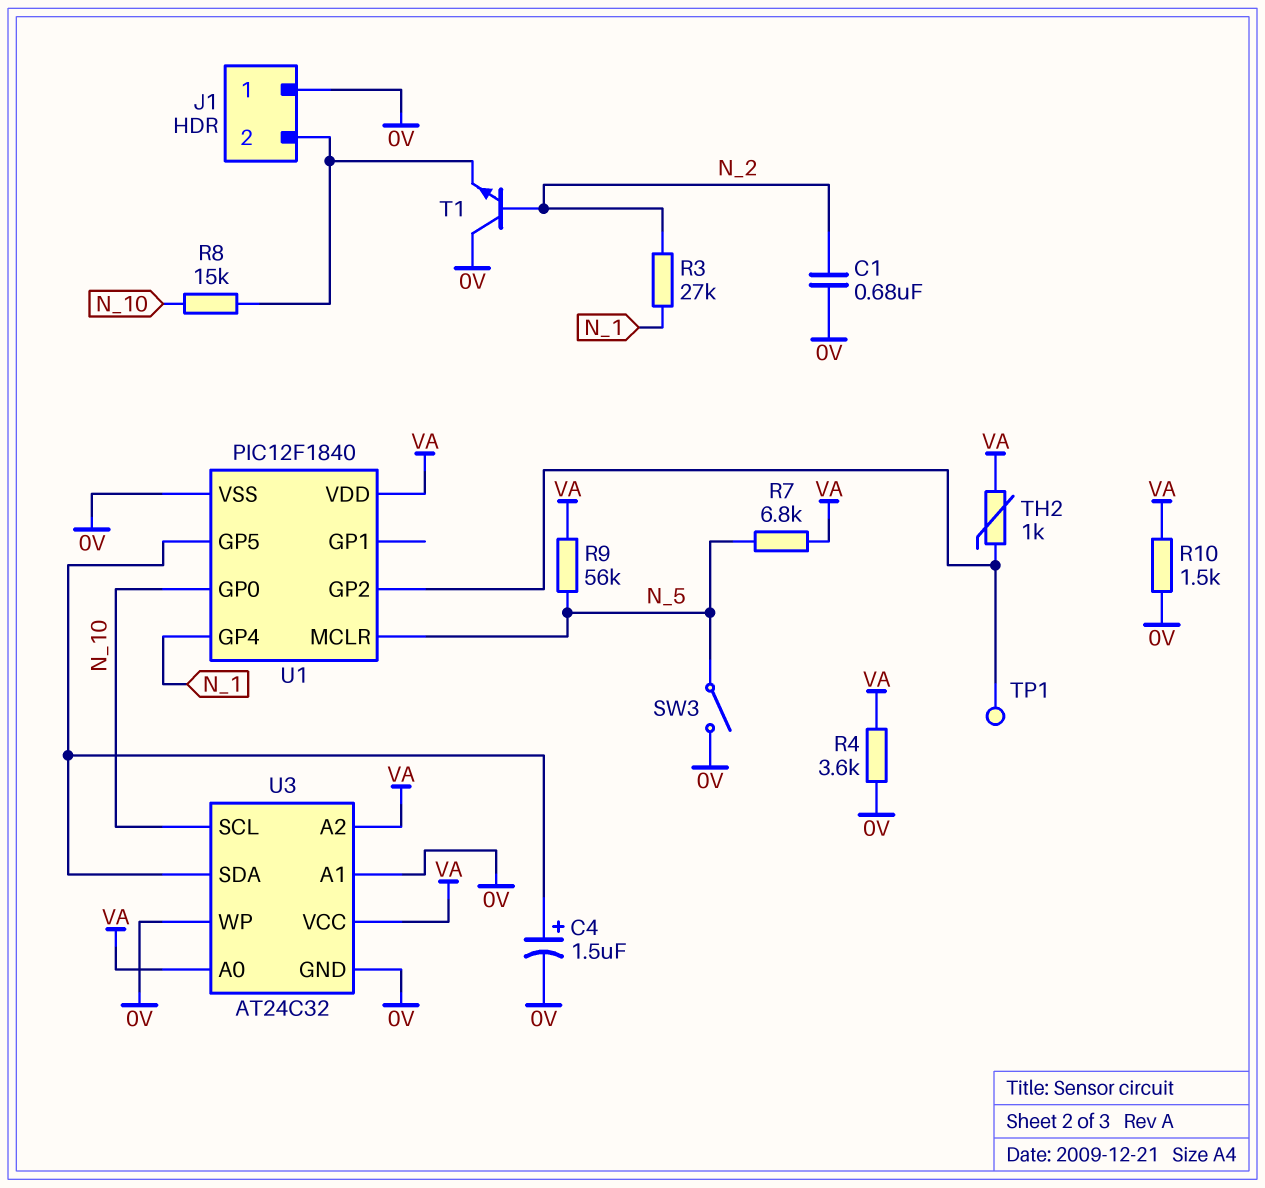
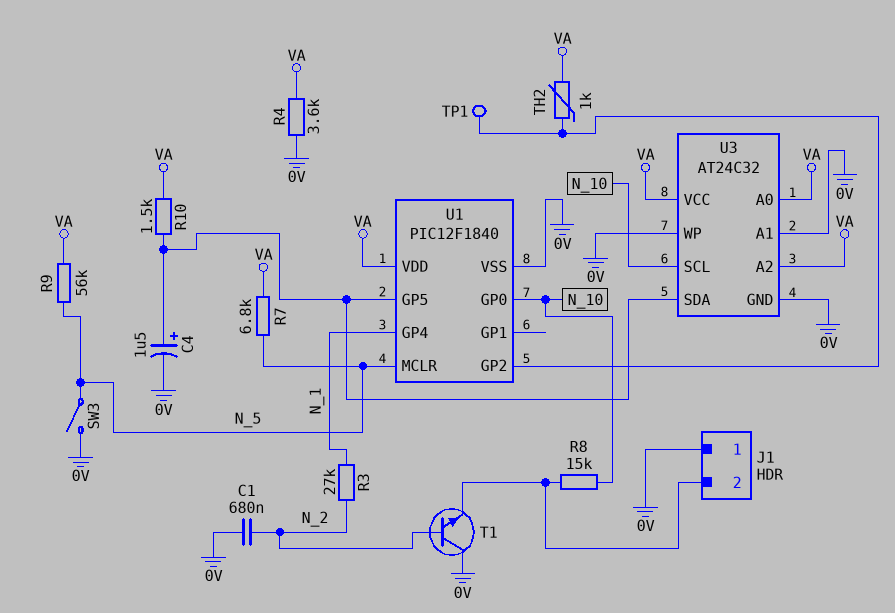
R10: 1.5k (0V, VA) -> 1.5k (U1/GP5, VA)

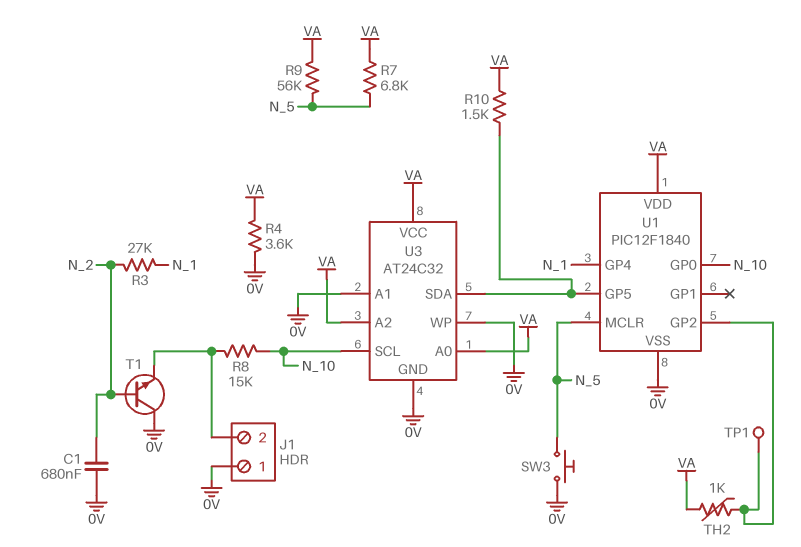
C4: 1.5uF (plus U1/GP5, minus 0V) -> none
SW3: switch (0V, N_5) -> button (0V, N_5)

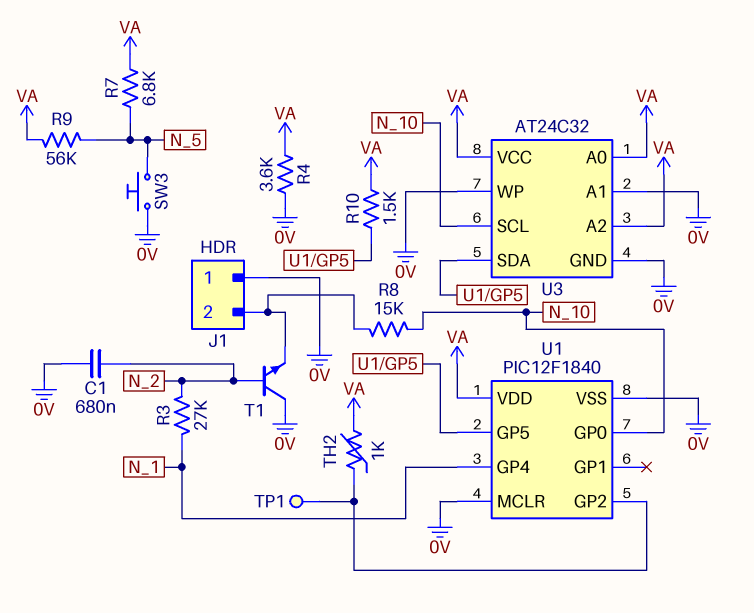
U1 pin MCLR: N_5 -> 0V

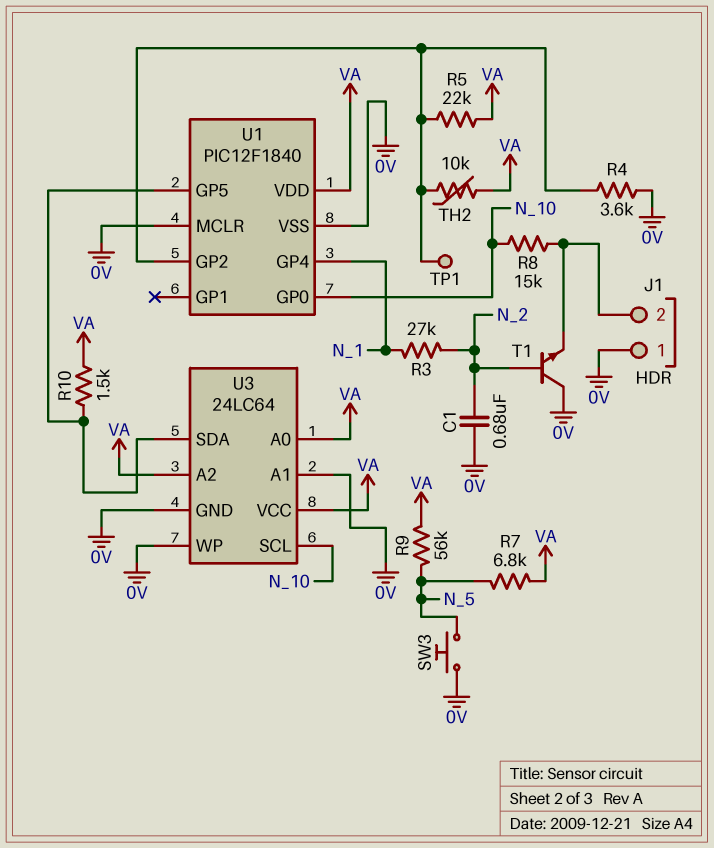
R4: 3.6k (0V, VA) -> 3.6k (0V, U1/GP2)
R5: none -> 22k (U1/GP2, VA)
TH2: 1k (U1/GP2, VA) -> 10k (U1/GP2, VA)
U3: AT24C32 -> 24LC64

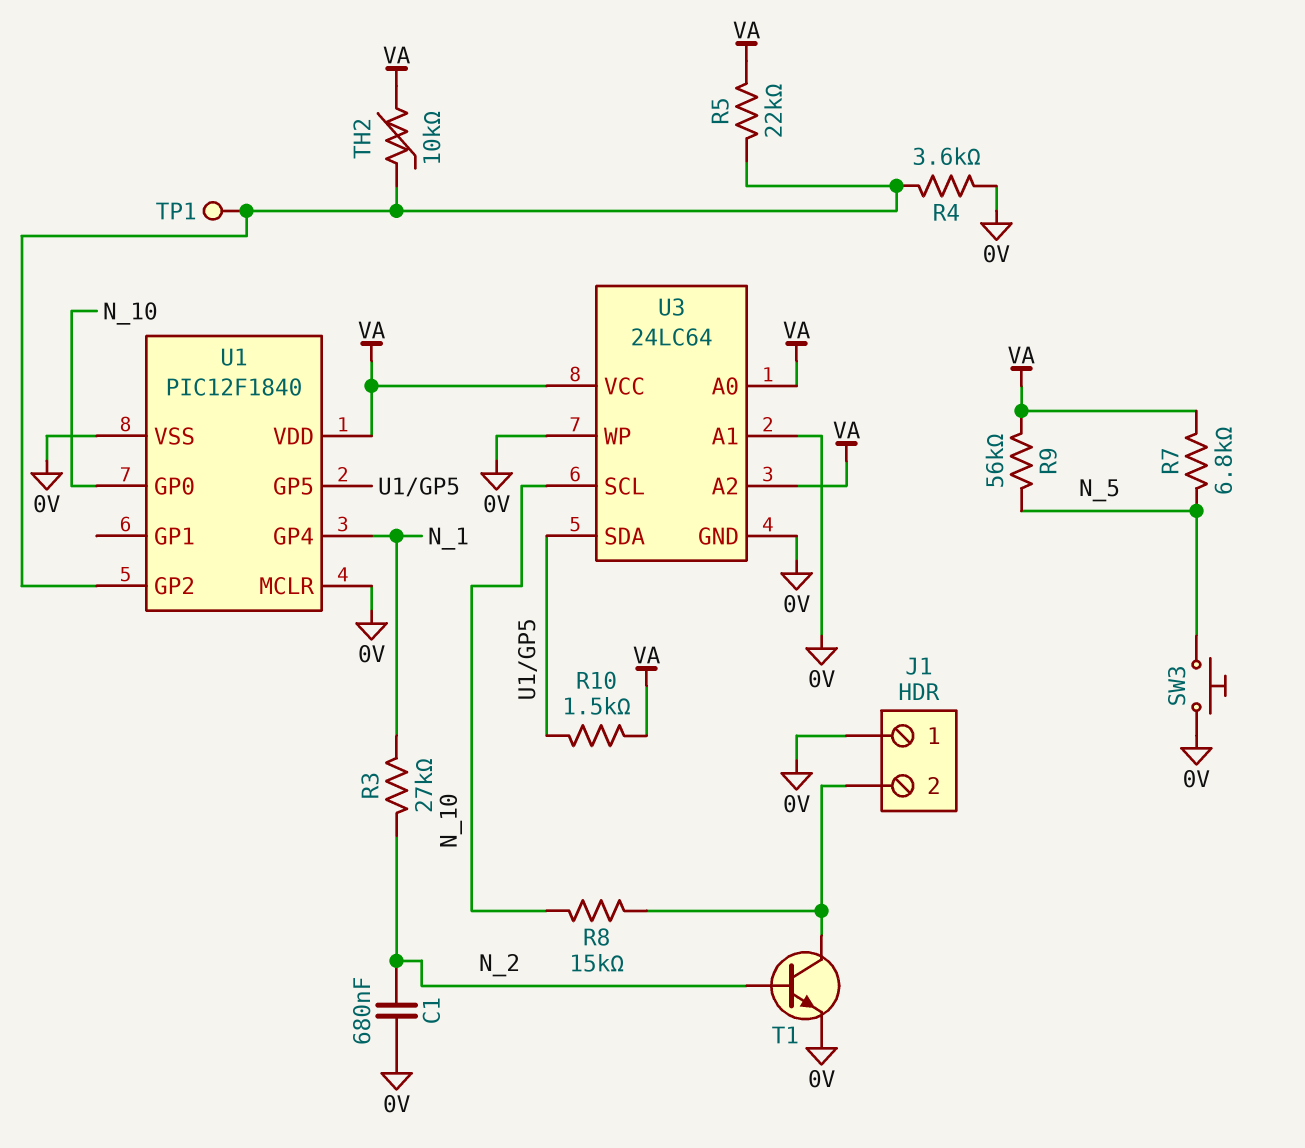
T1: NPN (B N_2, C 0V, E J1/2) -> NPN (B N_2, C J1/2, E 0V)

